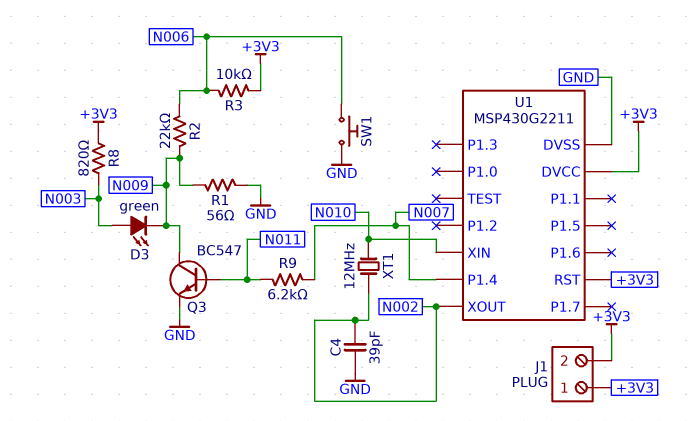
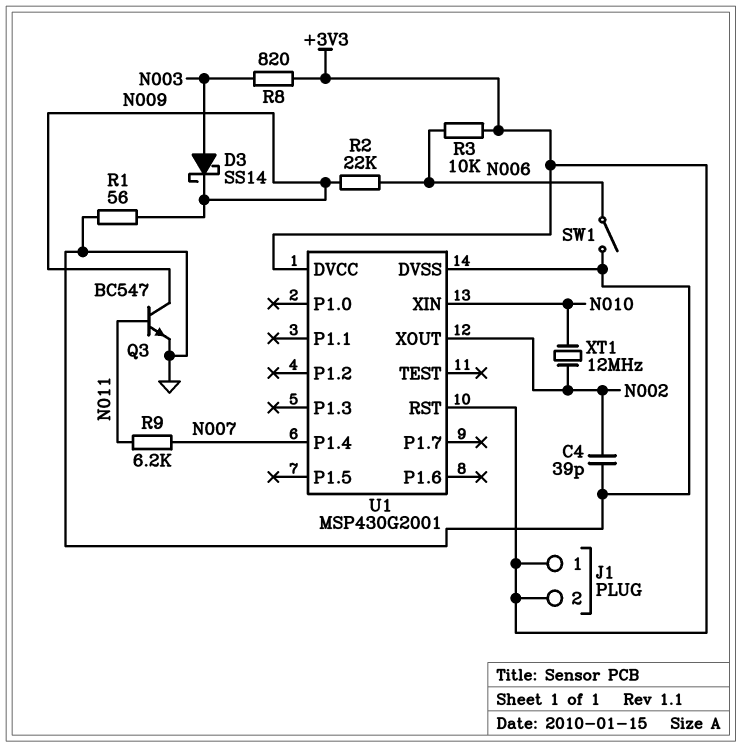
D3: LED green (A N003, K N009) -> schottky SS14 (A N003, K N009)
SW1: button (GND, N006) -> switch (GND, N006)
U1: MSP430G2211 -> MSP430G2001

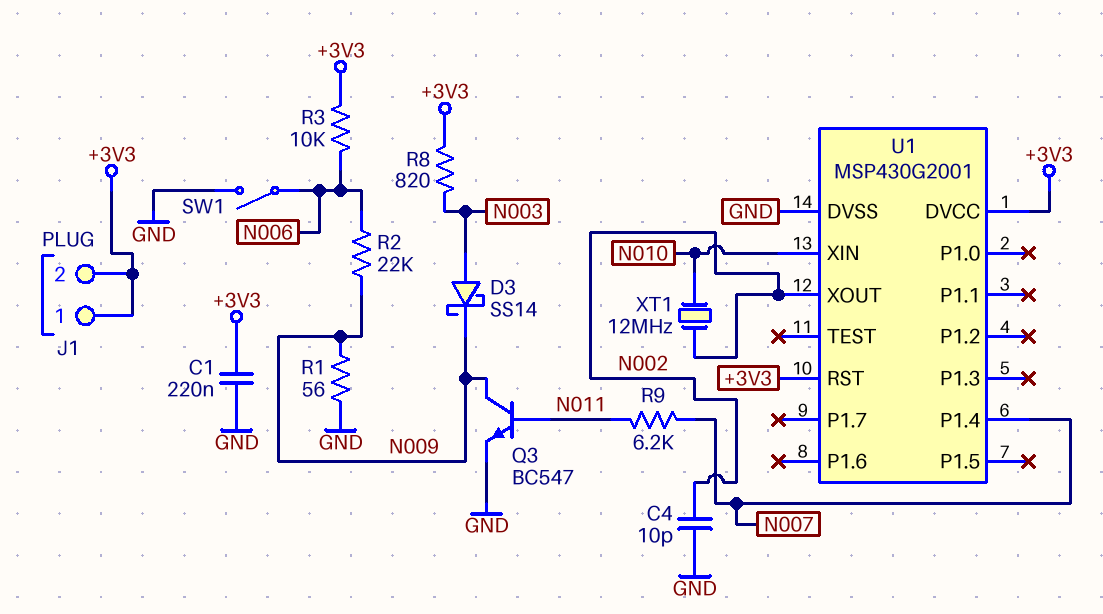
C1: none -> 220nF (+3V3, GND)
C4: 39pF (GND, N002) -> 10pF (GND, N002)

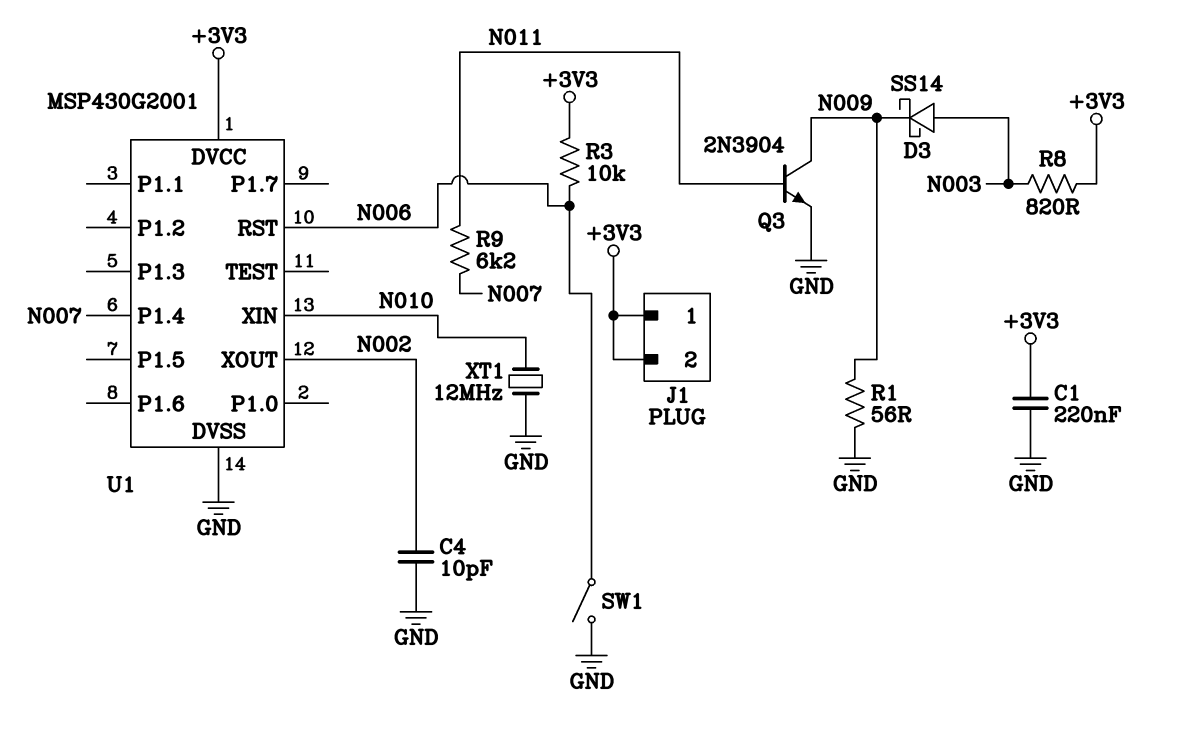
Q3: NPN BC547 (B N011, C N009, E GND) -> NPN 2N3904 (B N011, C N009, E GND)
R2: 22k (N006, N009) -> none
U1 pin RST: +3V3 -> N006
XT1: 12MHz (N002, N010) -> 12MHz (GND, N010)

